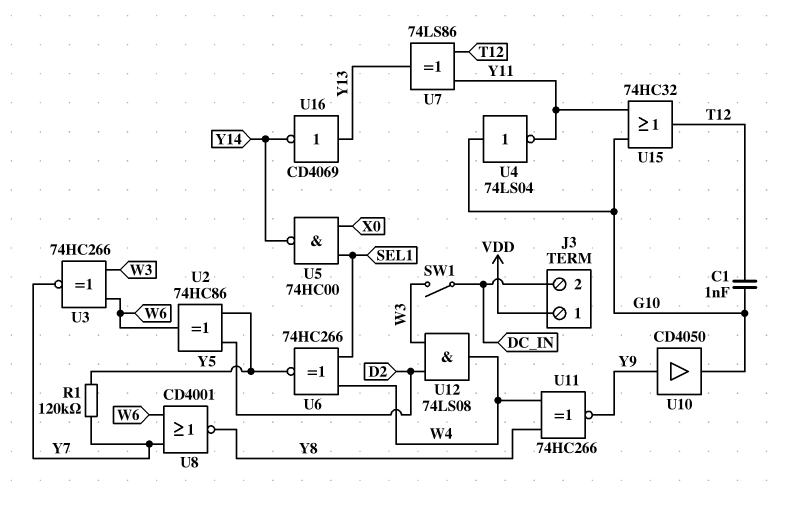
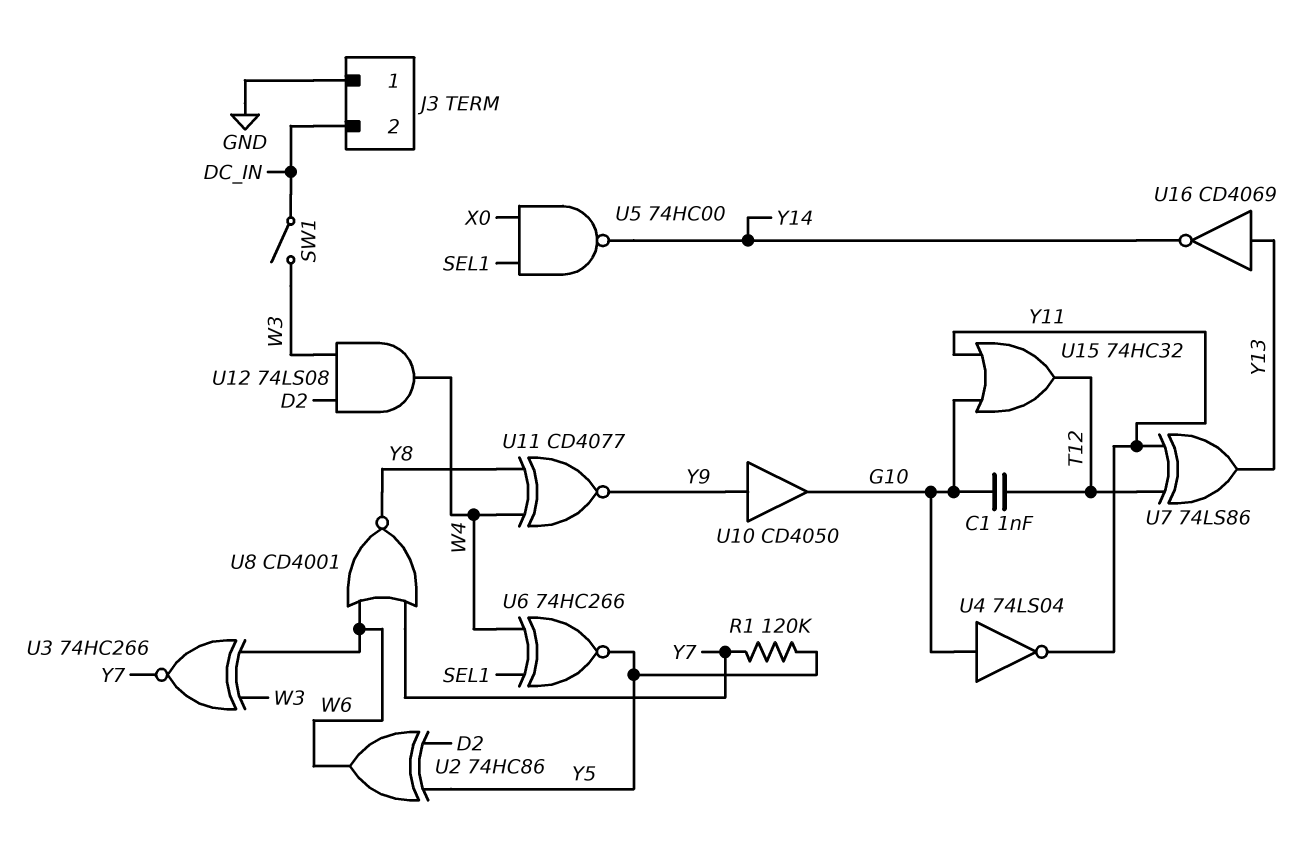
J3 pin 1: VDD -> GND
U11: XNOR 74HC266 (in W4, in Y8, out Y9) -> XNOR CD4077 (in W4, in Y8, out Y9)

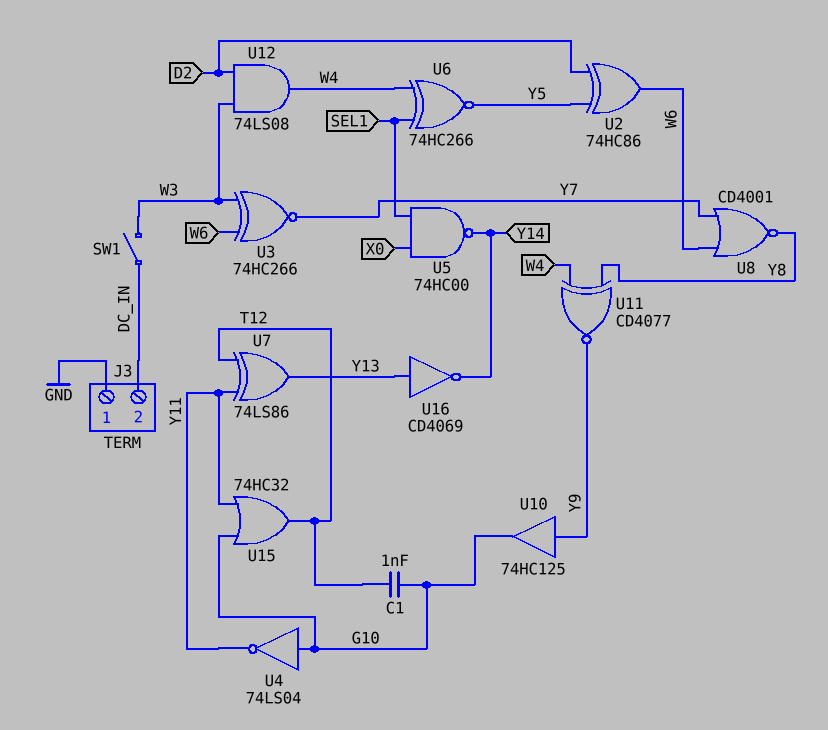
R1: 120k (Y5, Y7) -> none
U10: buffer CD4050 (in Y9, out G10) -> buffer 74HC125 (in Y9, out G10)

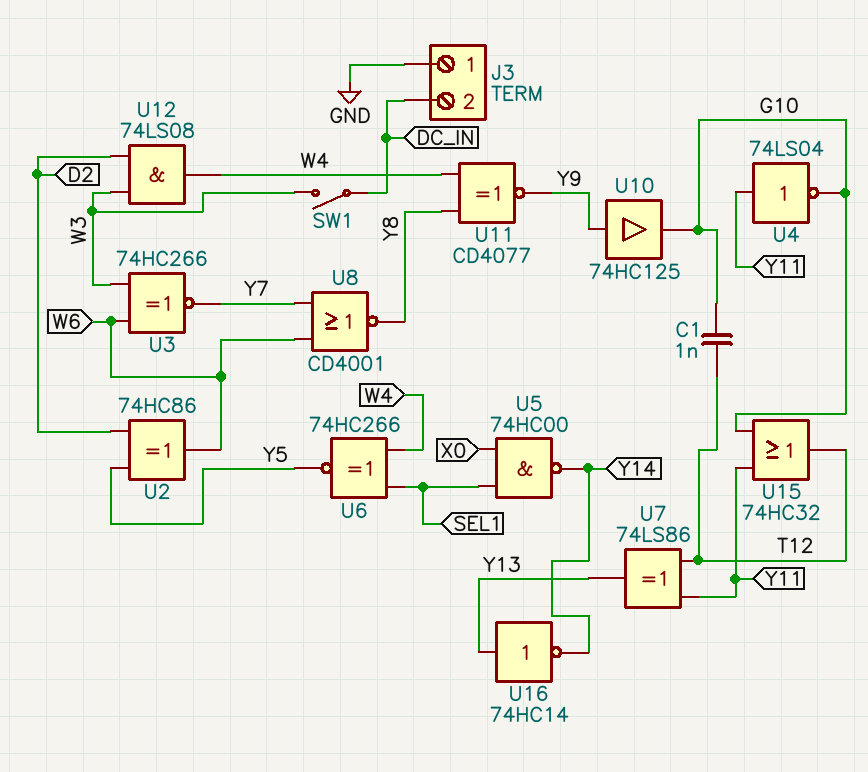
U4: NOT 74LS04 (in G10, out Y11) -> NOT 74LS04 (in Y11, out G10)
U16: NOT CD4069 (in Y13, out Y14) -> NOT 74HC14 (in Y13, out Y14)

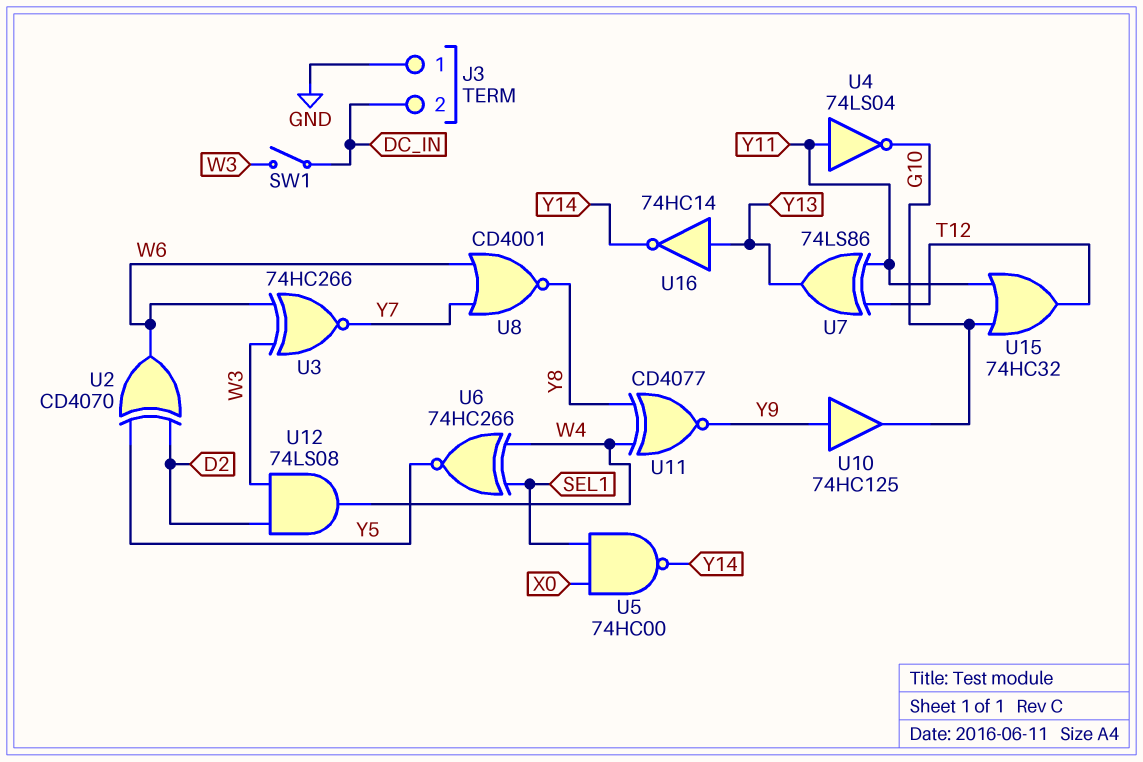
C1: 1nF (G10, T12) -> none
U2: XOR 74HC86 (in D2, in Y5, out W6) -> XOR CD4070 (in D2, in Y5, out W6)

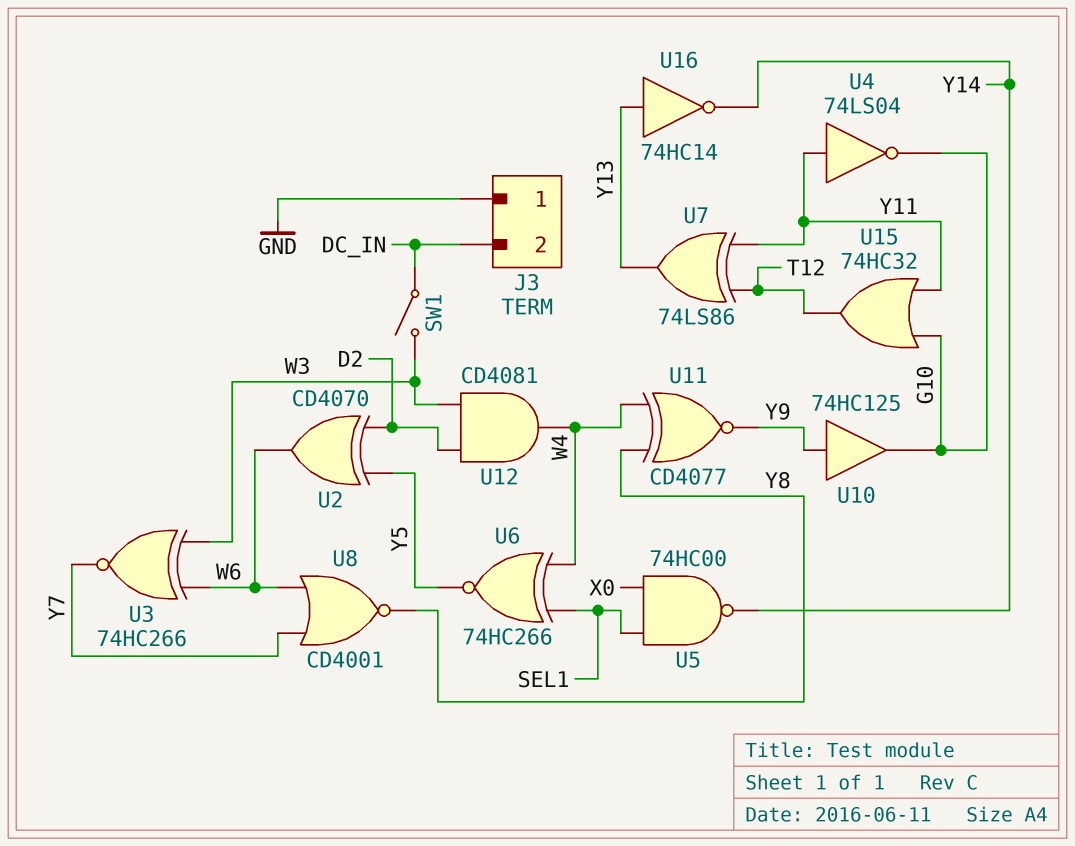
U12: AND 74LS08 (in D2, in W3, out W4) -> AND CD4081 (in D2, in W3, out W4)

